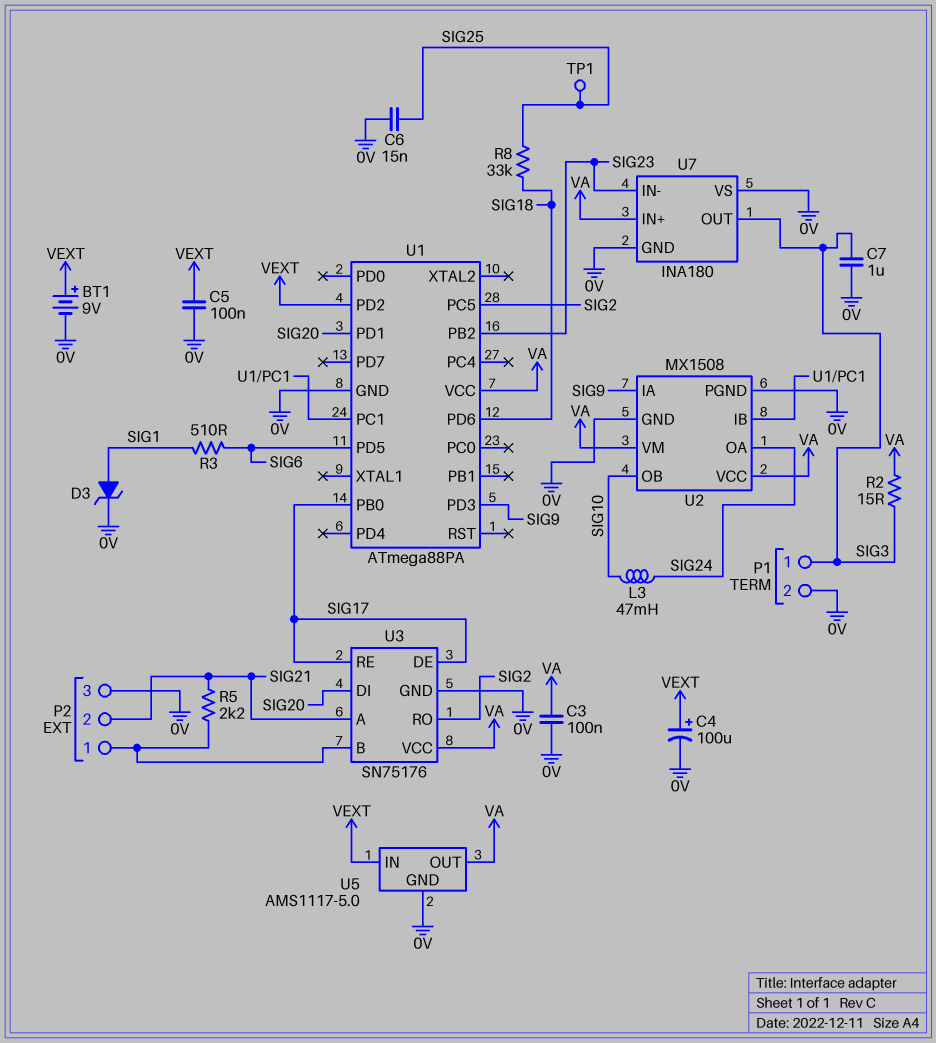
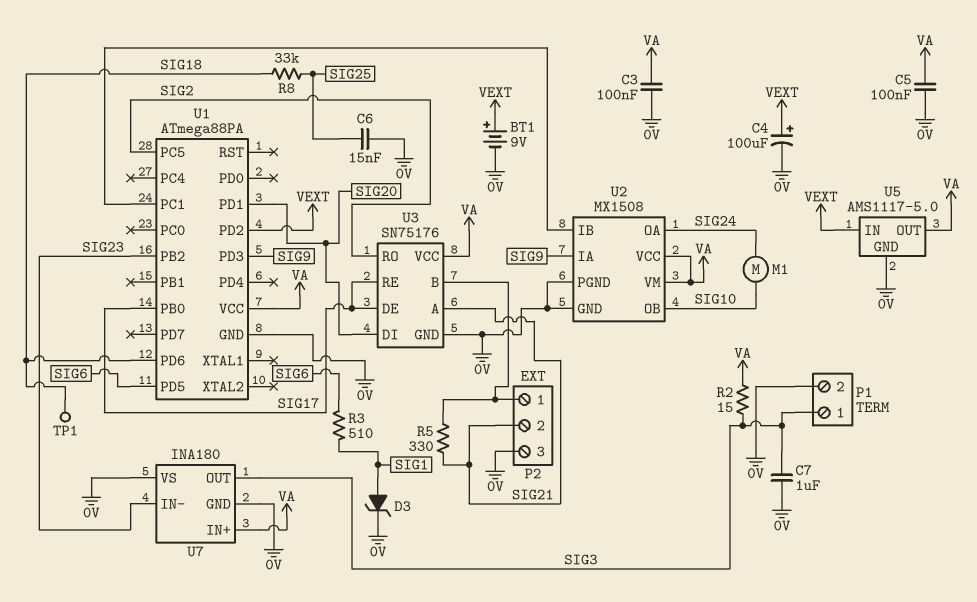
C5: 100nF (0V, VEXT) -> 100nF (0V, VA)
L3: 47mH (SIG10, SIG24) -> none
M1: none -> motor (SIG10, SIG24)
R5: 2.2k (P2/1, SIG21) -> 330 (P2/1, SIG21)
TP1: test point (SIG25) -> test point (SIG18)

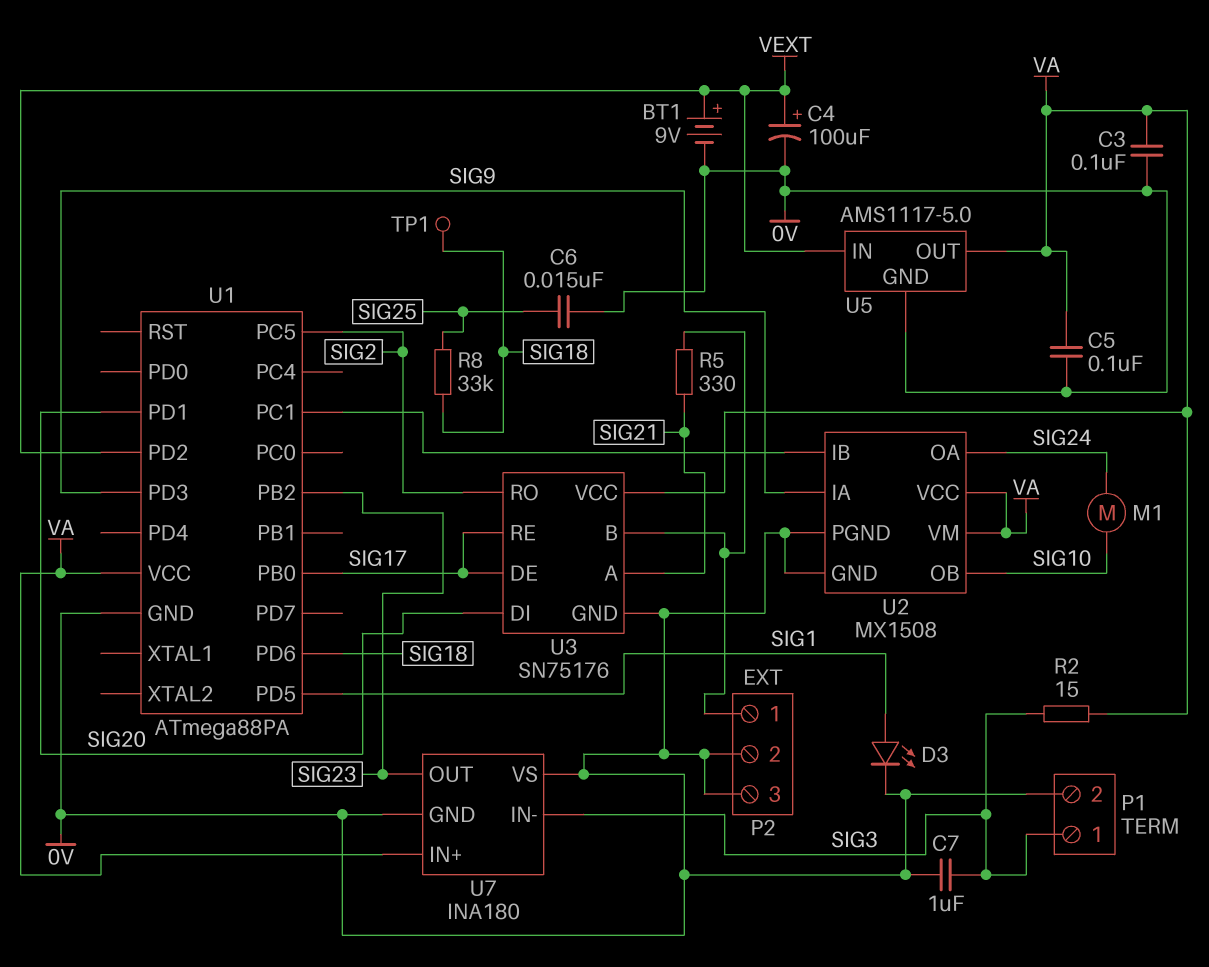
D3: zener (A SIG1, K 0V) -> LED (A SIG1, K 0V)
P2 pin 2: SIG21 -> 0V
R3: 510 (SIG1, SIG6) -> none
U1 pin PD5: SIG6 -> SIG1
U7 pin IN-: SIG23 -> SIG3
U7 pin OUT: SIG3 -> SIG23

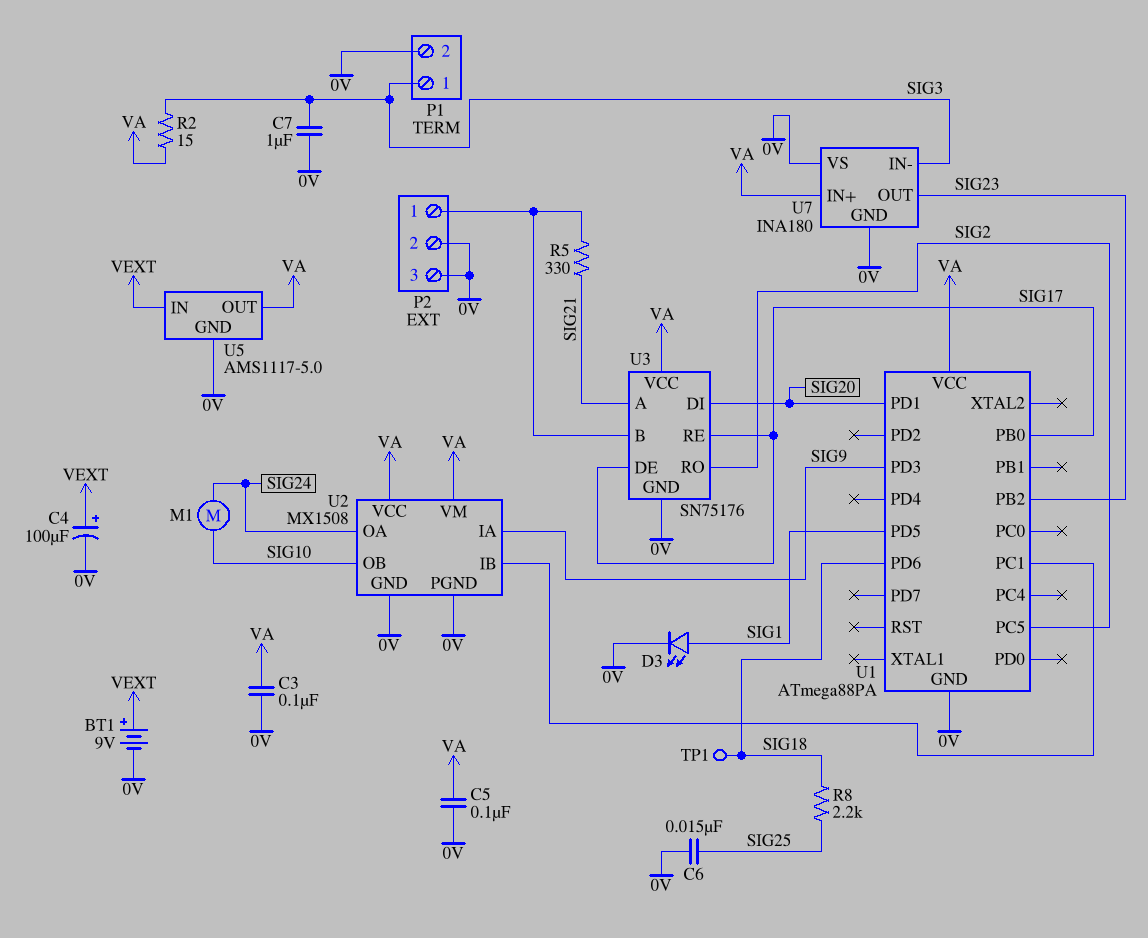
R8: 33k (SIG18, SIG25) -> 2.2k (SIG18, SIG25)
U1 pin PD2: VEXT -> none

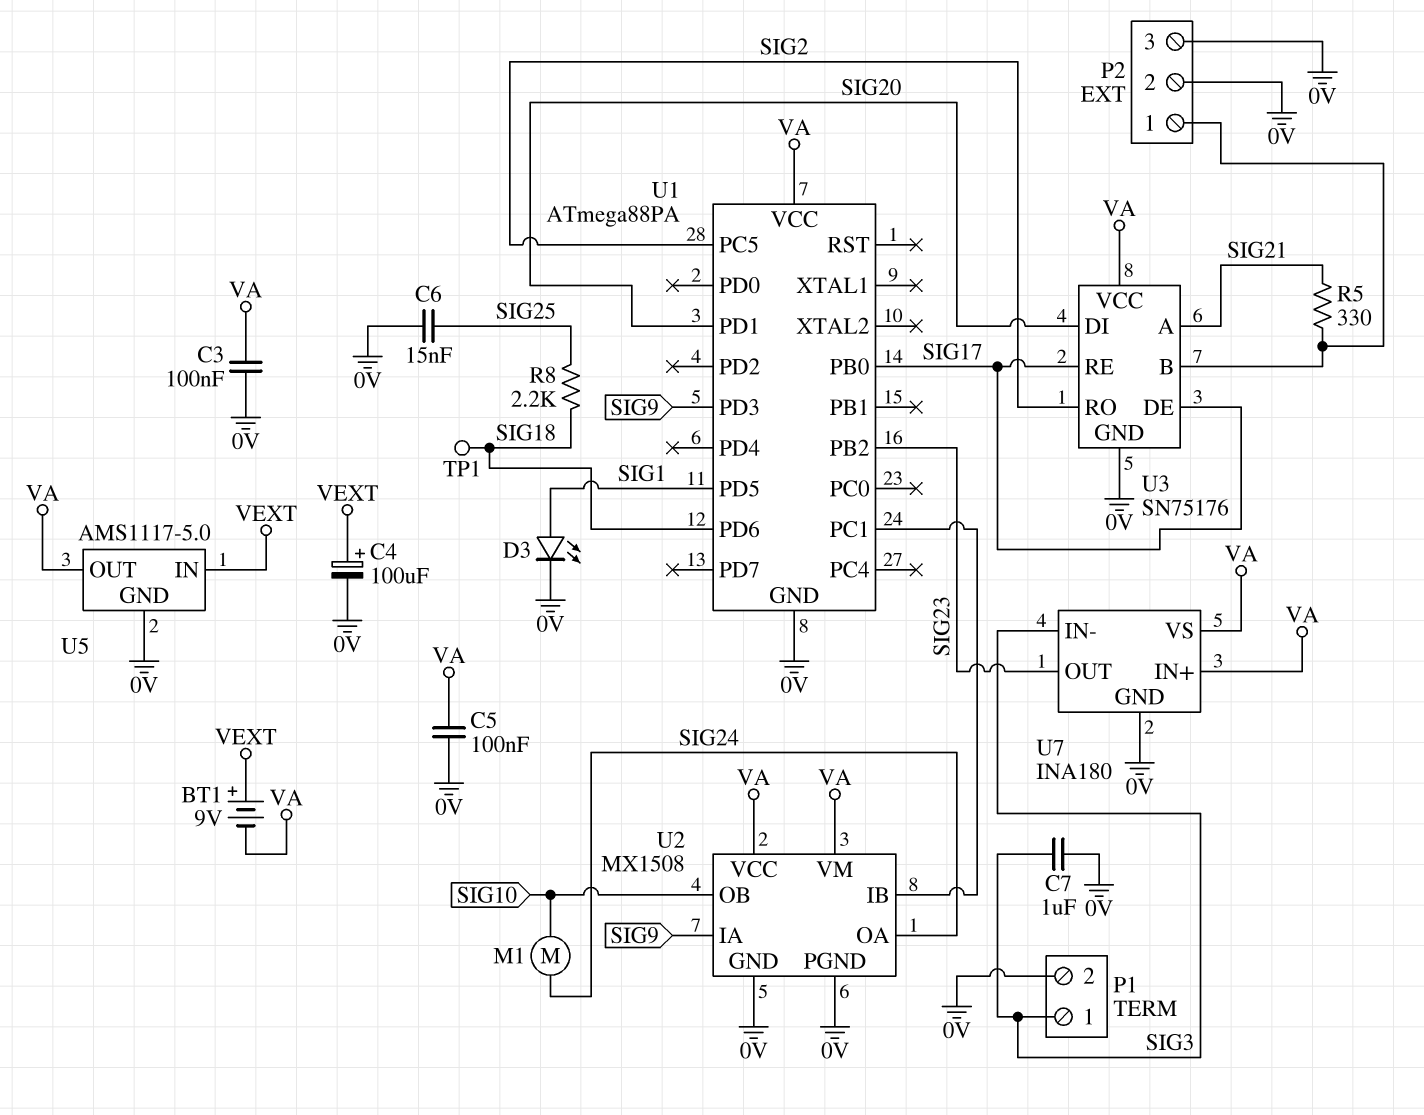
BT1: 9V (plus VEXT, minus 0V) -> 9V (plus VEXT, minus VA)
R2: 15 (SIG3, VA) -> none
U7 pin VS: 0V -> VA

